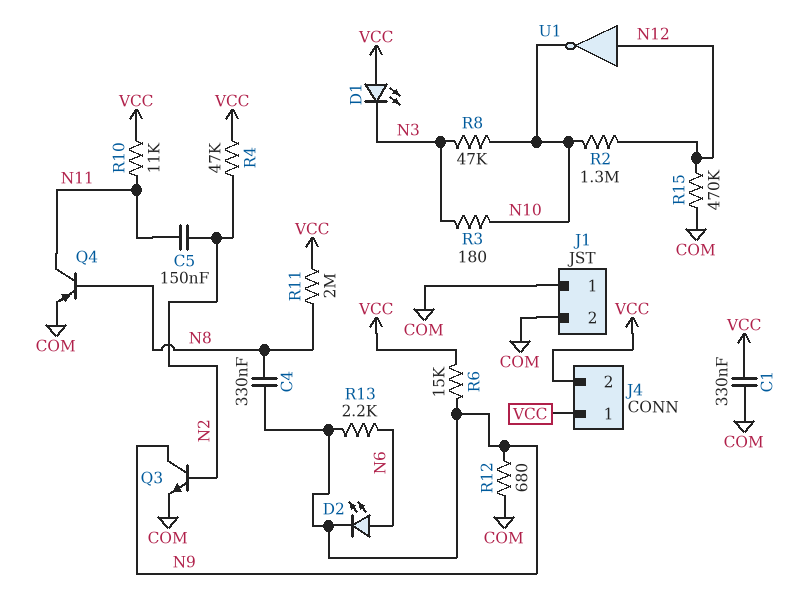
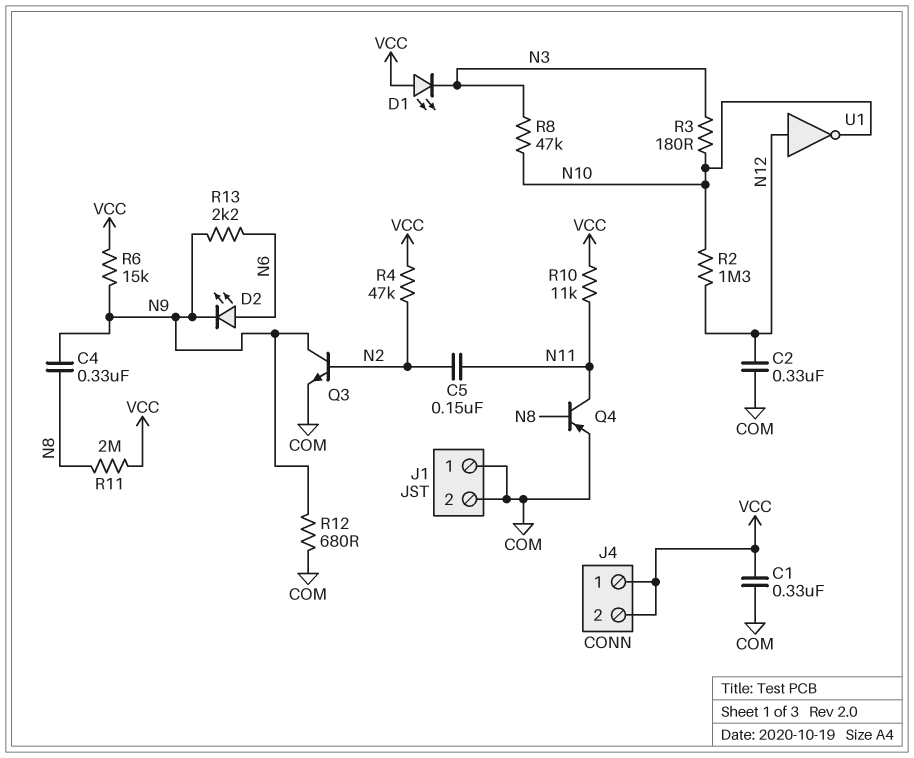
C2: none -> 330nF (COM, N12)
R15: 470k (COM, N12) -> none

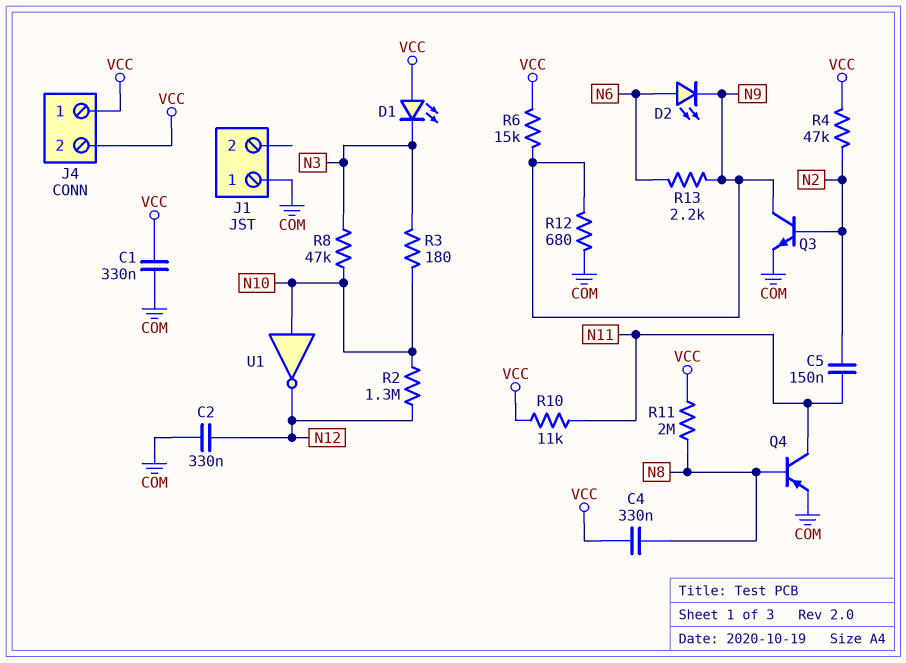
C4: 330nF (N8, N9) -> 330nF (N8, VCC)
J1 pin 2: COM -> none
U1: NOT (in N12, out N10) -> NOT (in N10, out N12)

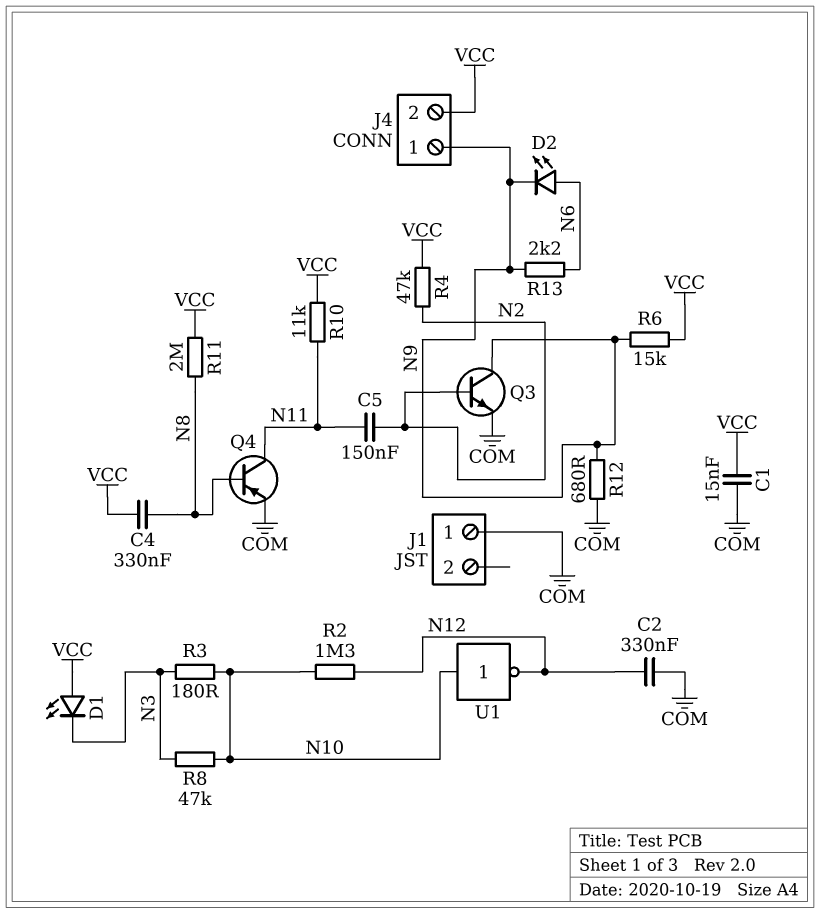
C1: 330nF (COM, VCC) -> 15nF (COM, VCC)
J4 pin 1: VCC -> N9

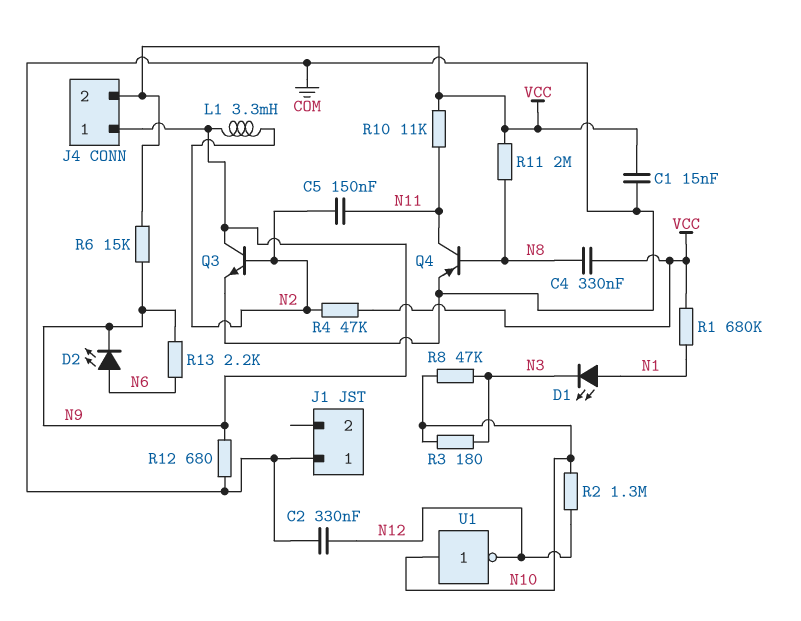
D1: LED (A VCC, K N3) -> LED (A N1, K N3)
L1: none -> 3.3mH (N2, N9)
R1: none -> 680k (N1, VCC)

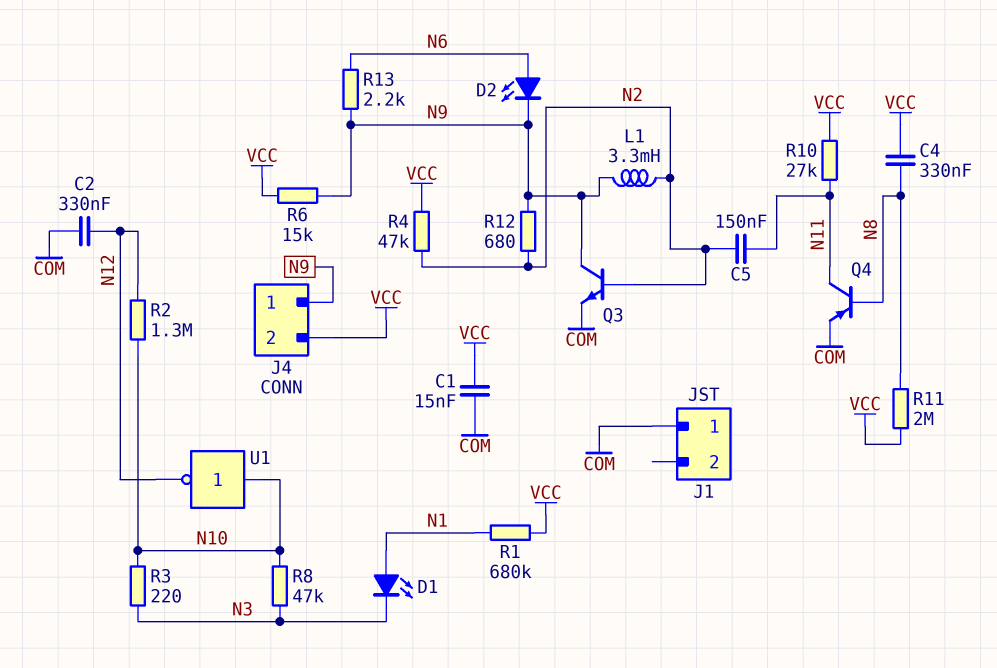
R3: 180 (N3, N10) -> 220 (N3, N10)
R10: 11k (N11, VCC) -> 27k (N11, VCC)
R12: 680 (COM, N9) -> 680 (N2, N9)

